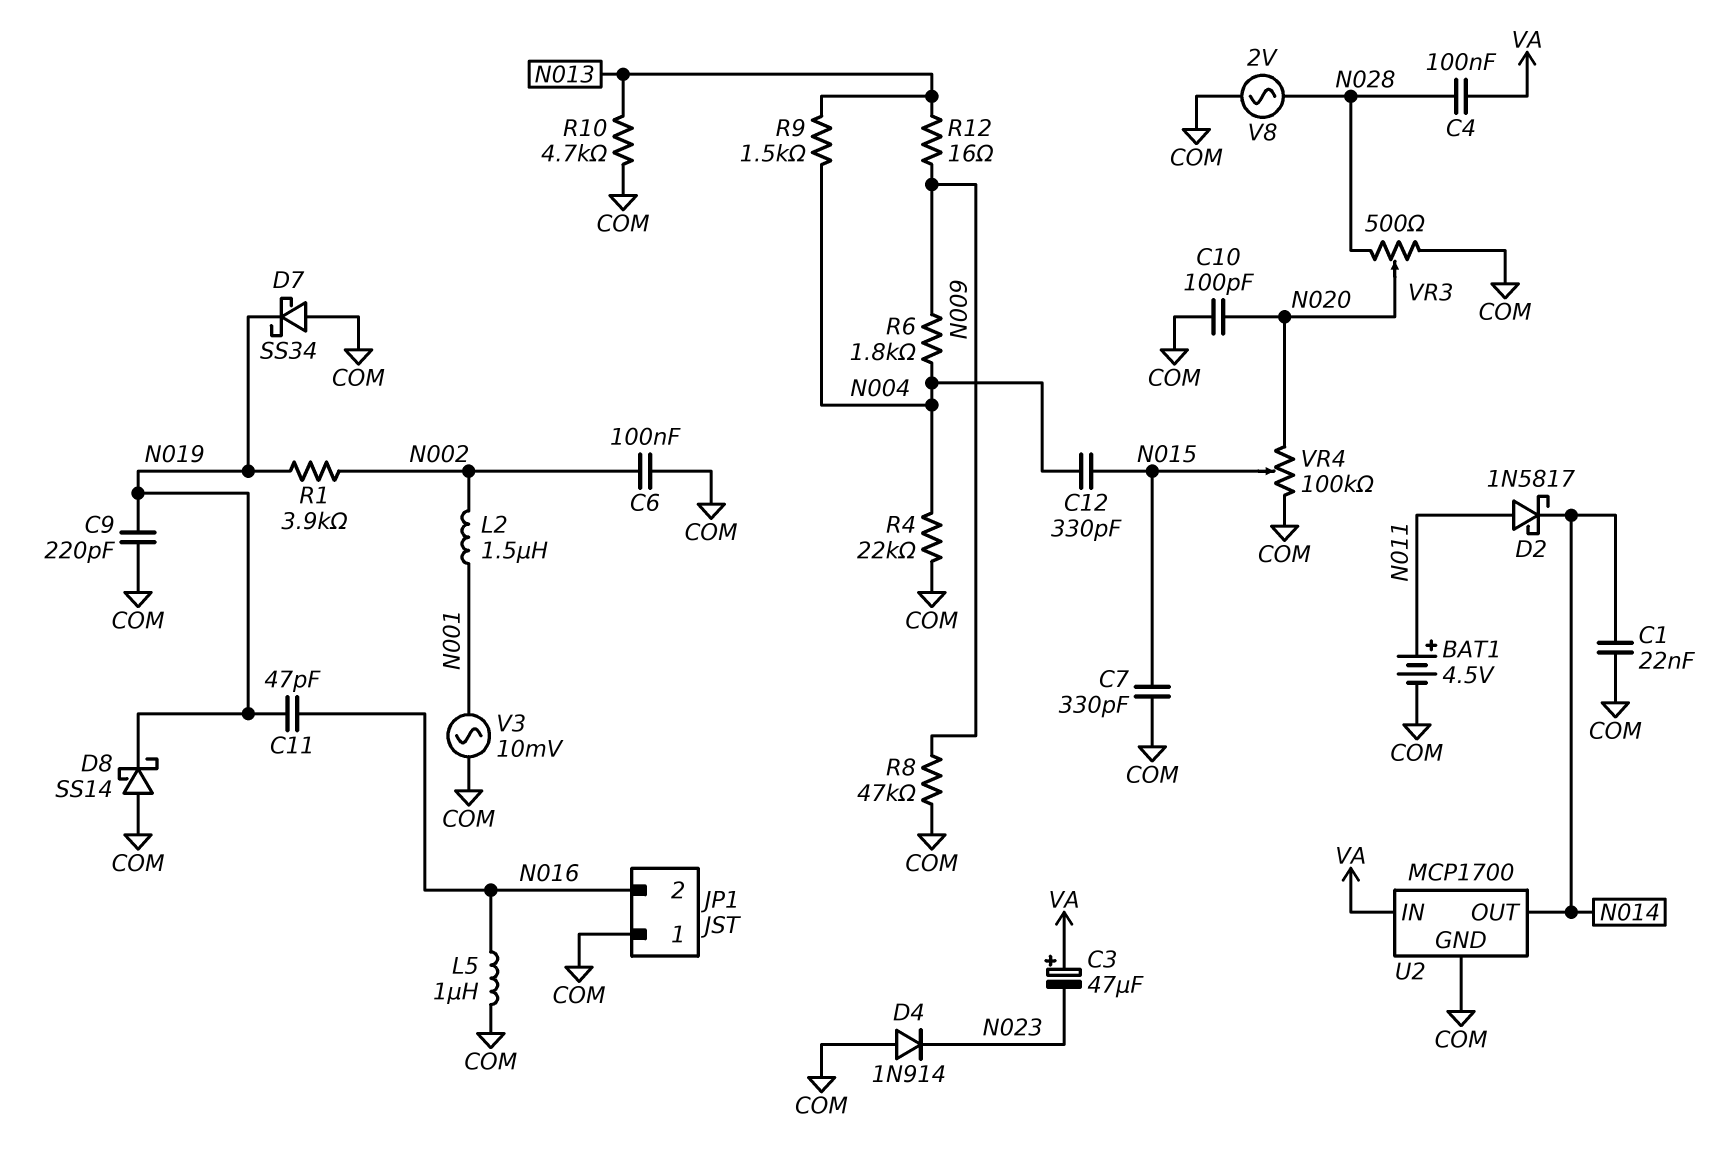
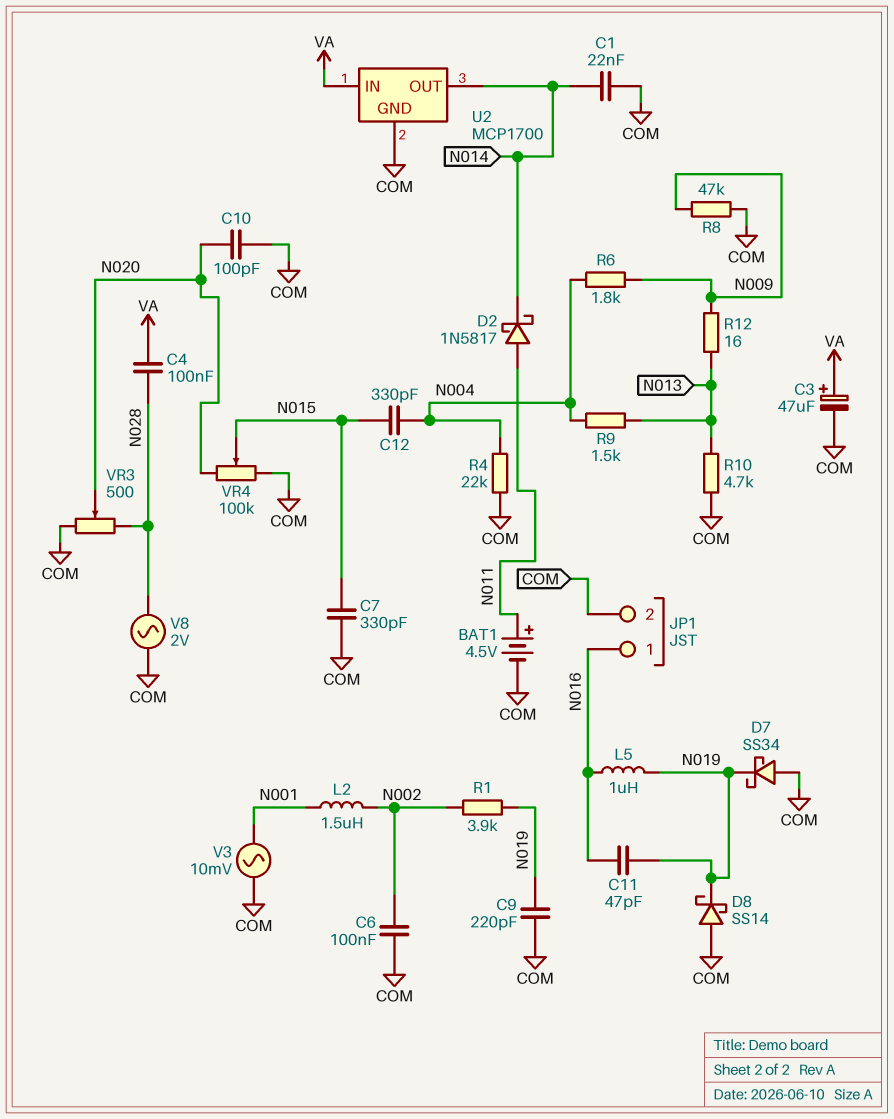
C3: 47uF (plus VA, minus N023) -> 47uF (plus VA, minus COM)
D4: diode 1N914 (A COM, K N023) -> none
JP1 pin 1: COM -> N016
JP1 pin 2: N016 -> COM
L5: 1uH (COM, N016) -> 1uH (N016, N019)

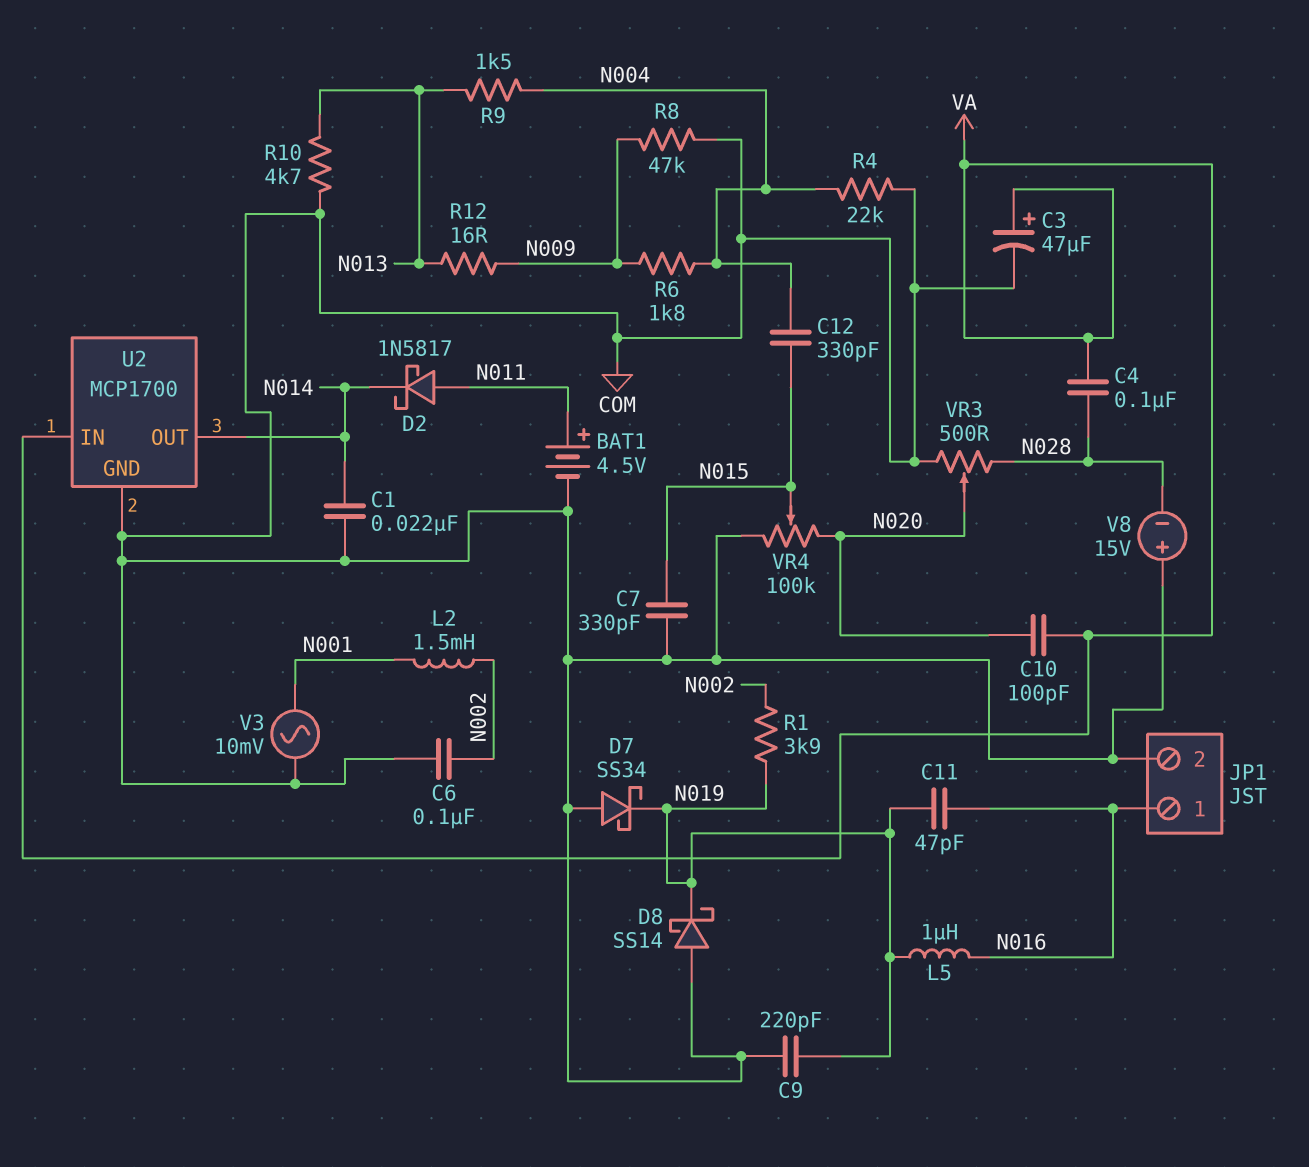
C10: 100pF (COM, N020) -> 100pF (N020, VA)
L2: 1.5uH (N001, N002) -> 1.5mH (N001, N002)
V8: AC 2V (COM, N028) -> 15V (plus COM, minus N028)

